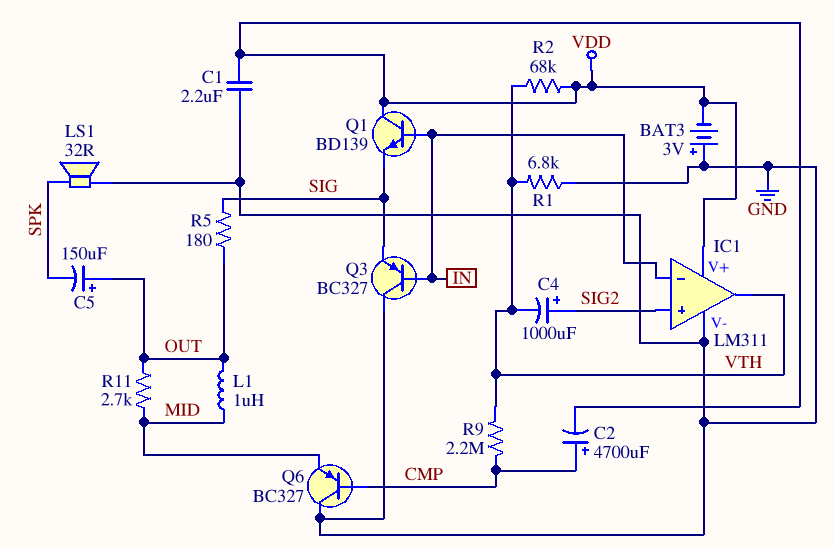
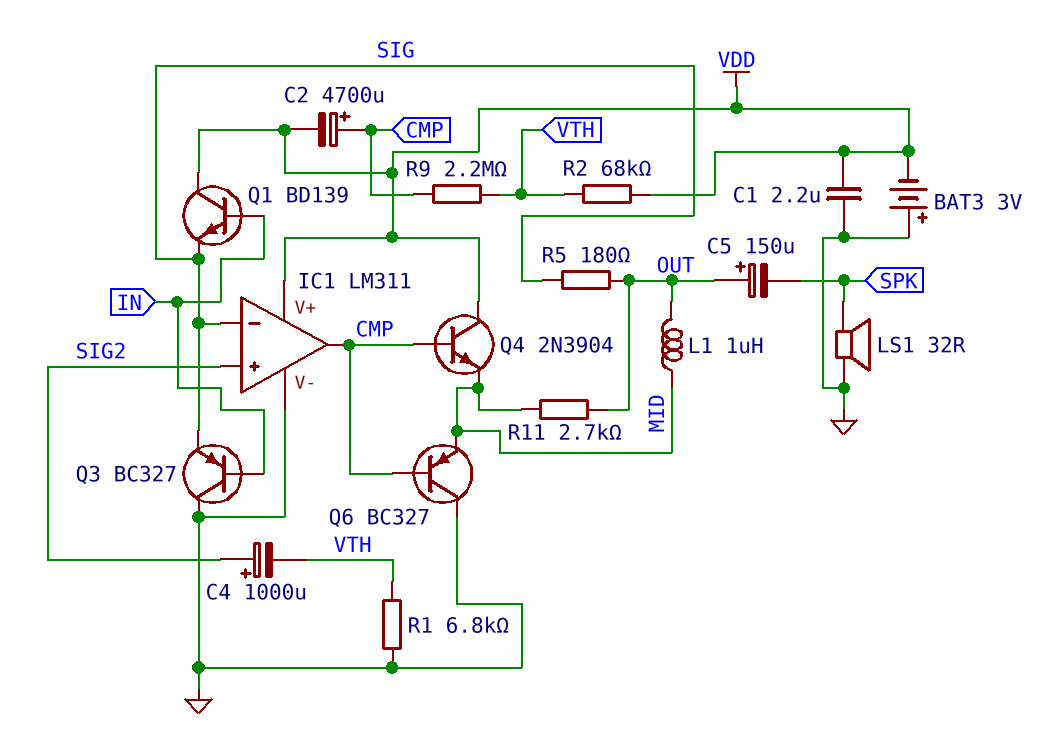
IC1 pin in-: IN -> SIG
IC1 pin out: VTH -> CMP
Q4: none -> NPN 2N3904 (B CMP, C VDD, E MID)

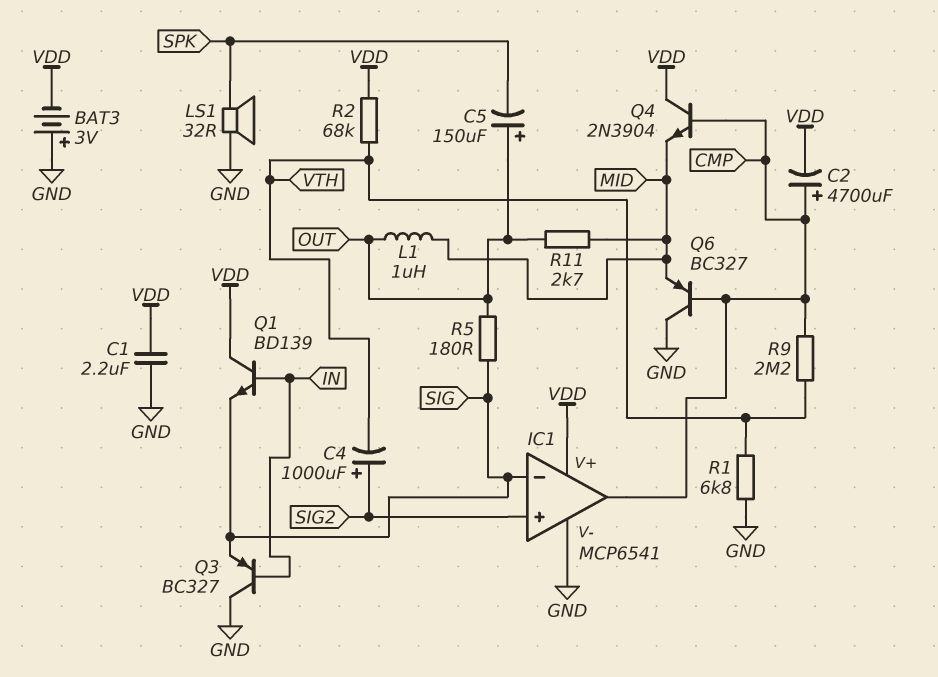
IC1: LM311 -> MCP6541

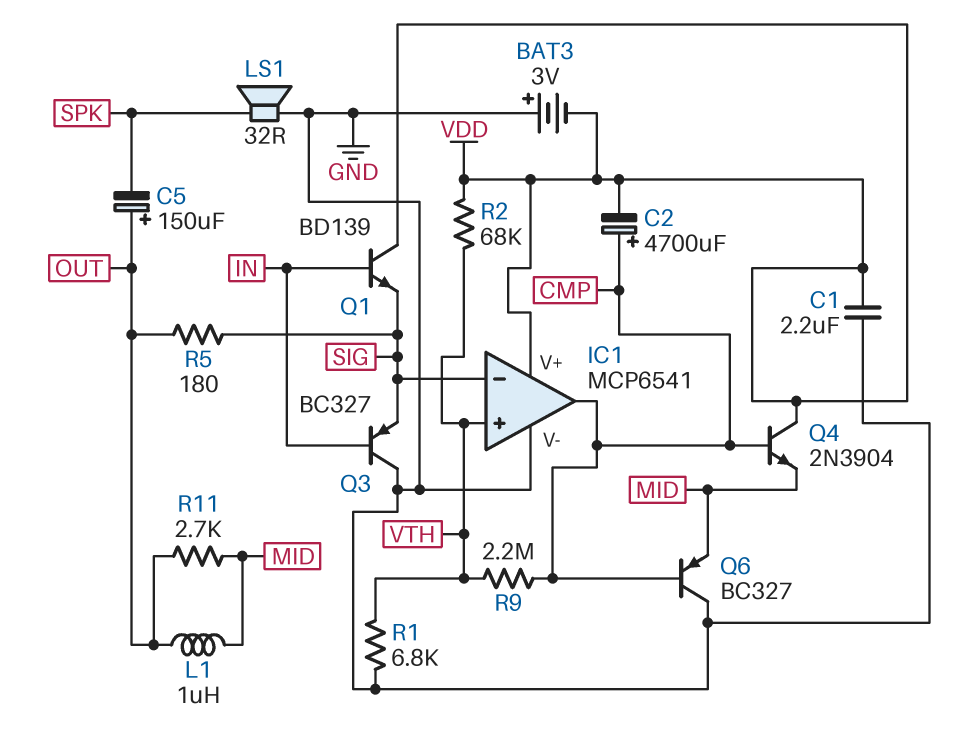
C4: 1000uF (plus SIG2, minus VTH) -> none
IC1 pin in+: SIG2 -> VTH

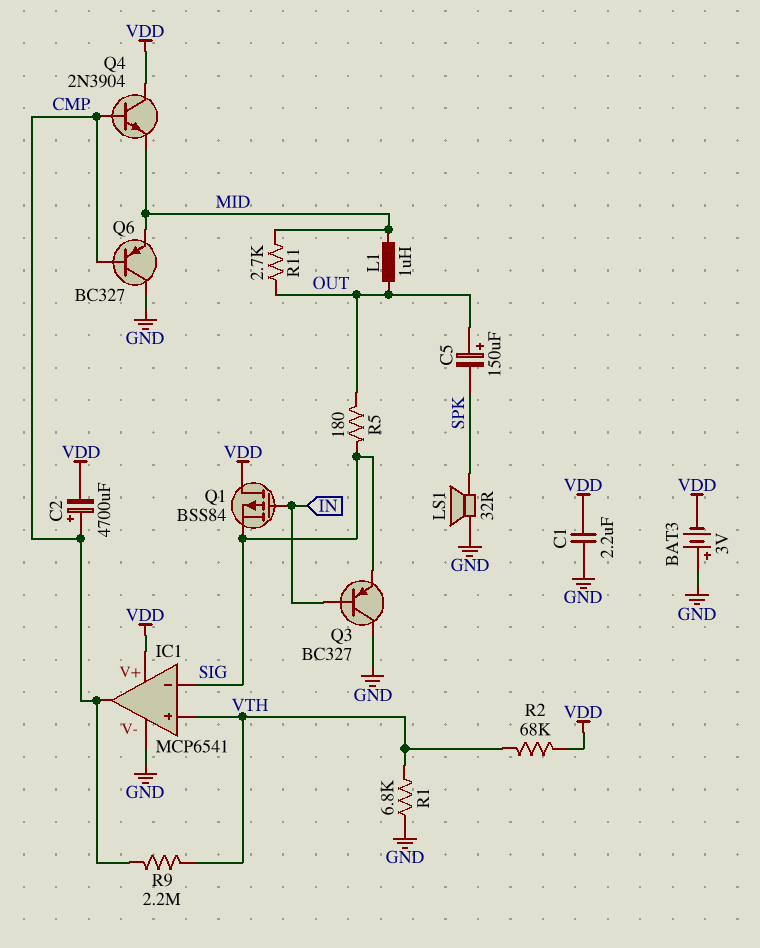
Q1: NPN BD139 (B IN, C VDD, E SIG) -> PMOS BSS84 (G IN, D VDD, S SIG)

